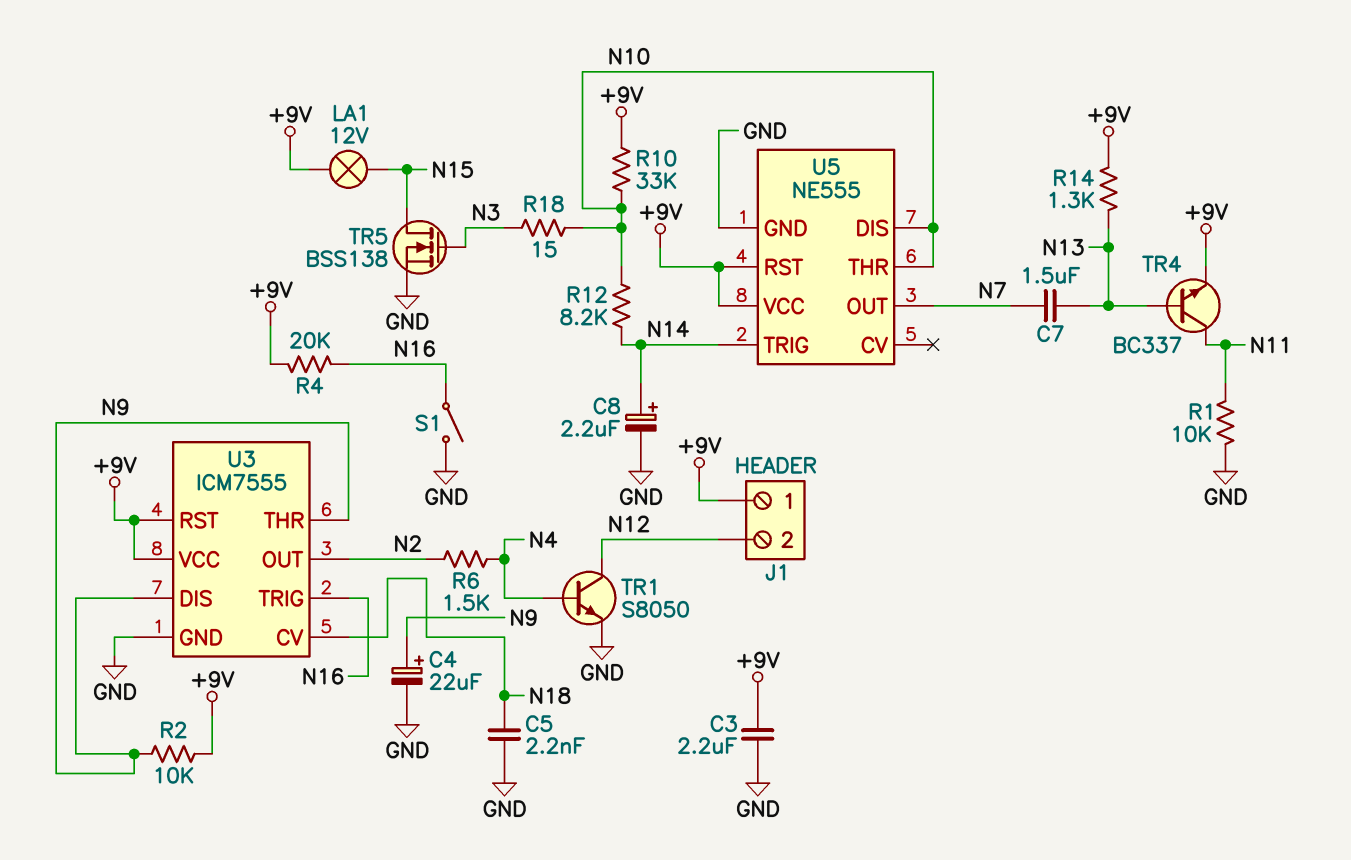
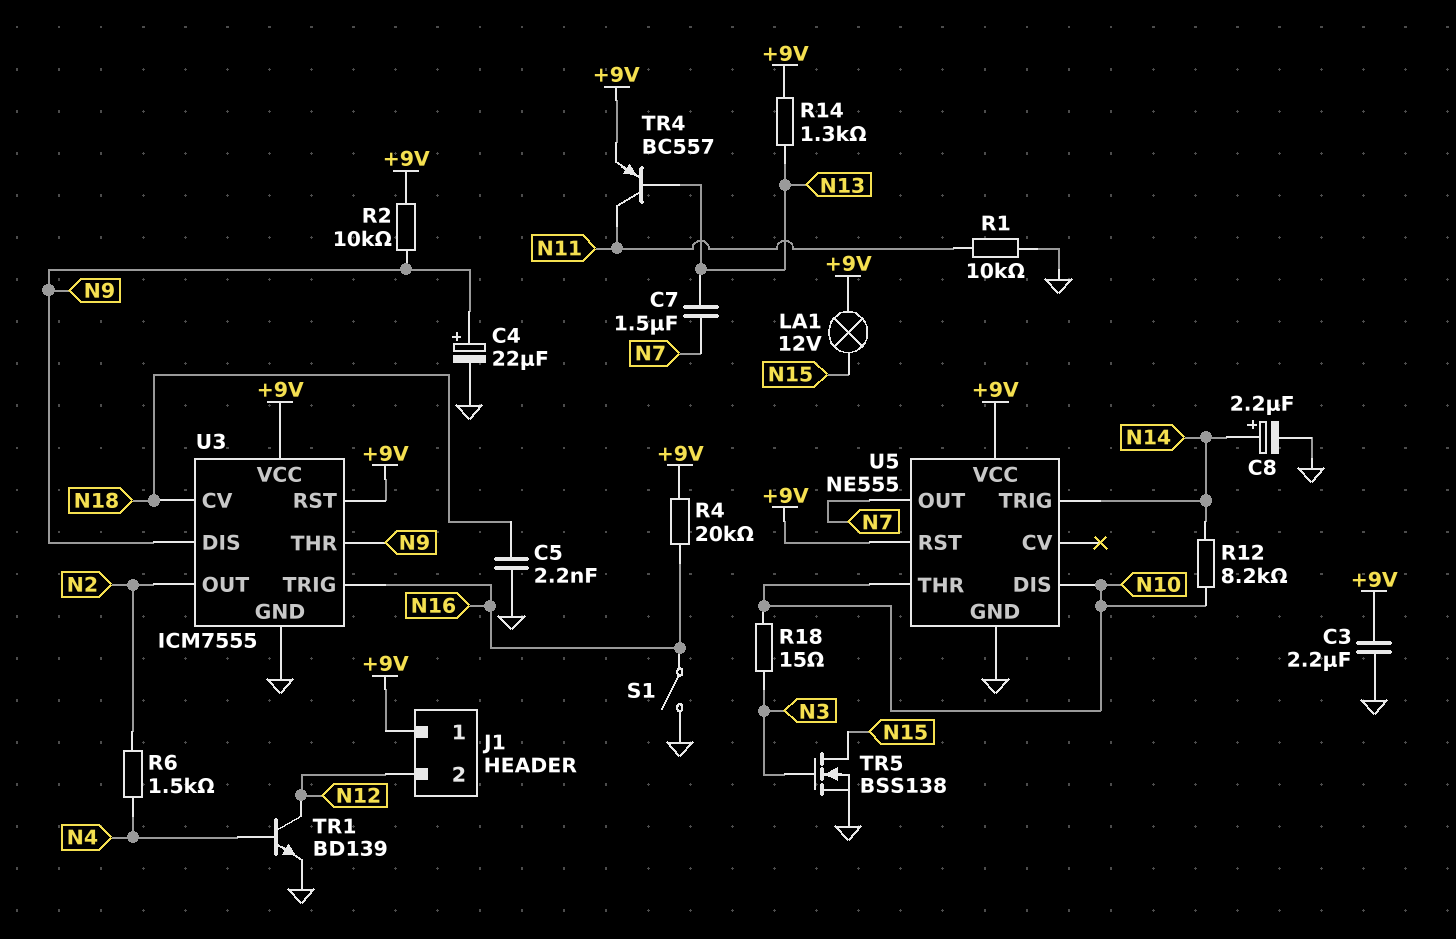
R10: 33k (+9V, N10) -> none
TR1: NPN S8050 (B N4, C N12, E GND) -> NPN BD139 (B N4, C N12, E GND)
TR4: NPN BC337 (B N13, C N11, E +9V) -> PNP BC557 (B N13, C N11, E +9V)

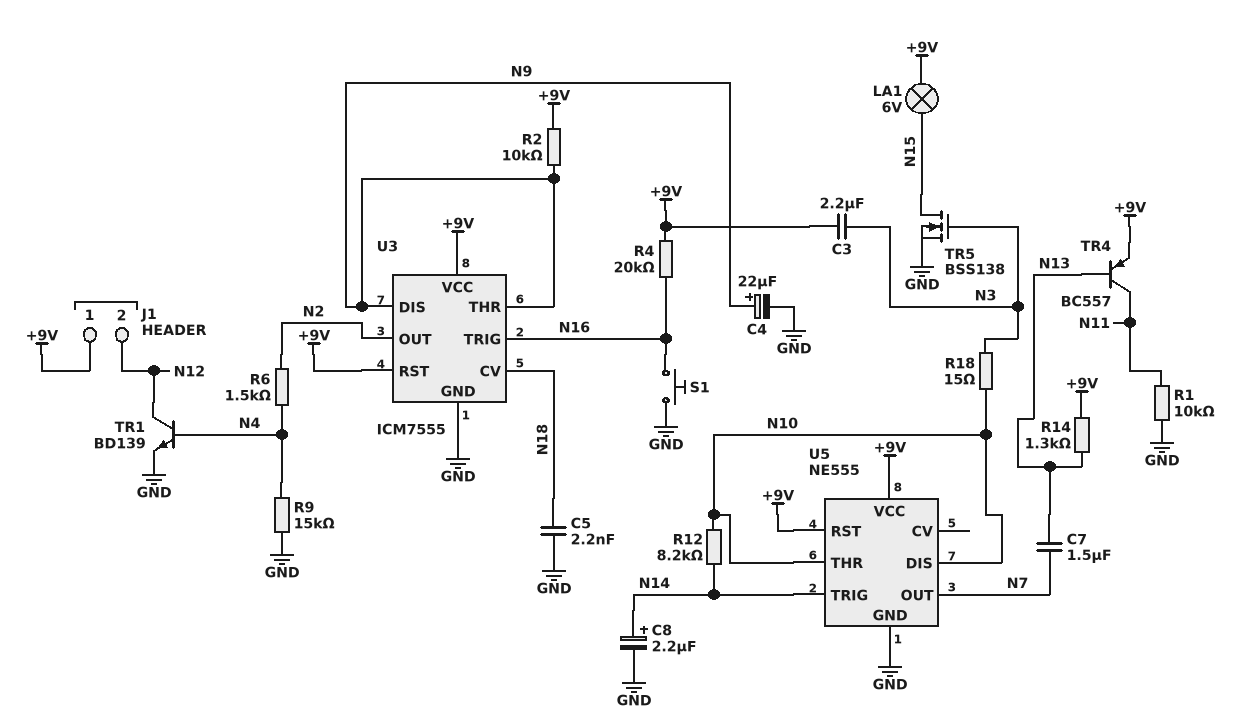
C3: 2.2uF (+9V, GND) -> 2.2uF (+9V, N3)
LA1: lamp 12V (+9V, N15) -> lamp 6V (+9V, N15)
R9: none -> 15k (GND, N4)
S1: switch (GND, N16) -> button (GND, N16)

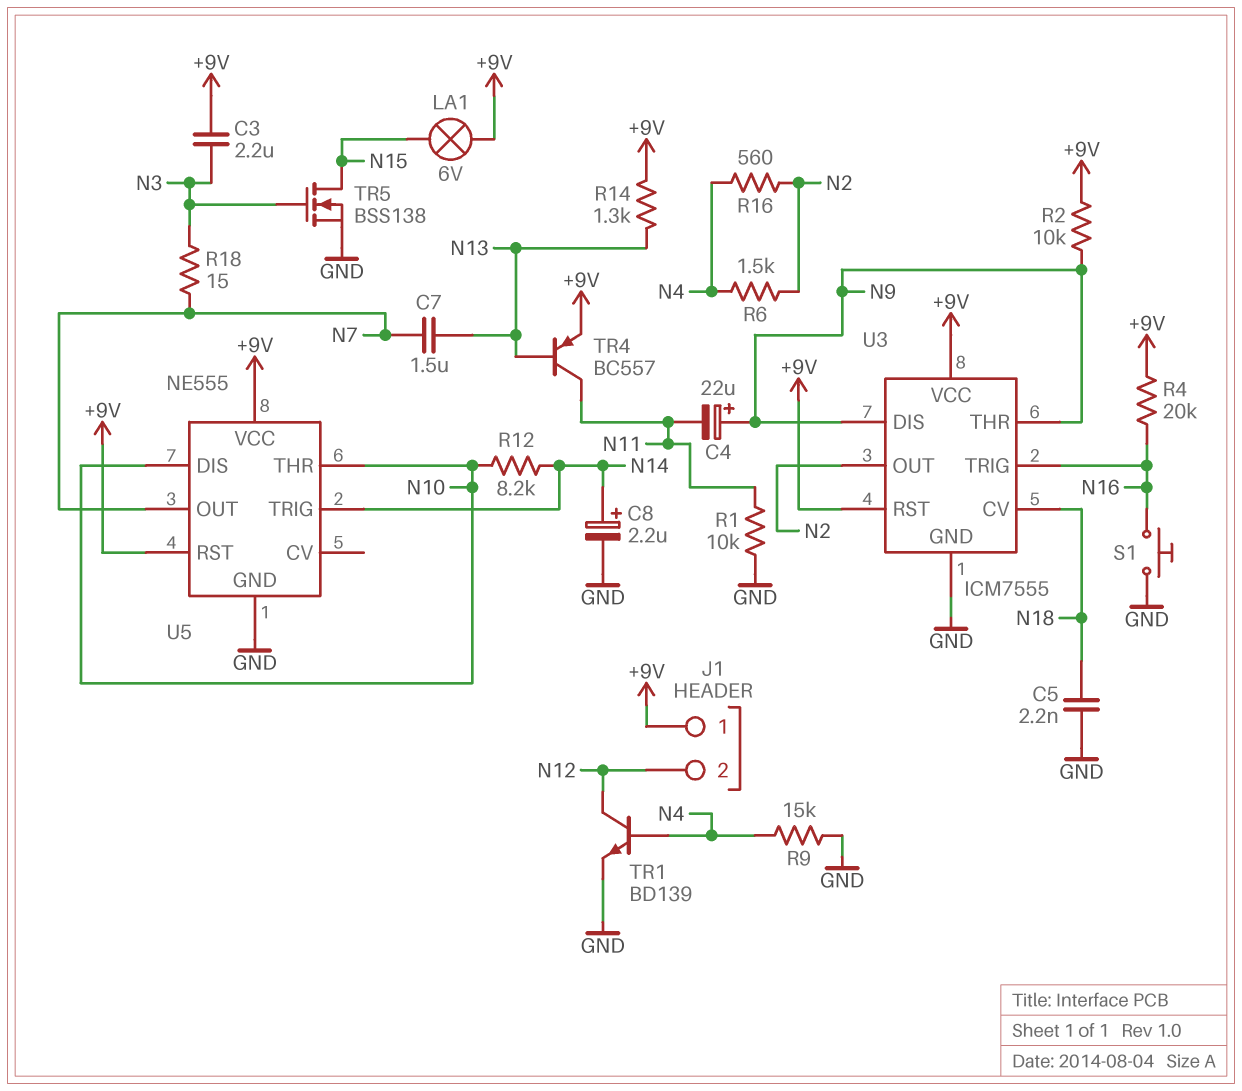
C4: 22uF (plus N9, minus GND) -> 22uF (plus N9, minus N11)
R16: none -> 560 (N2, N4)
R18: 15 (N3, N10) -> 15 (N3, N7)

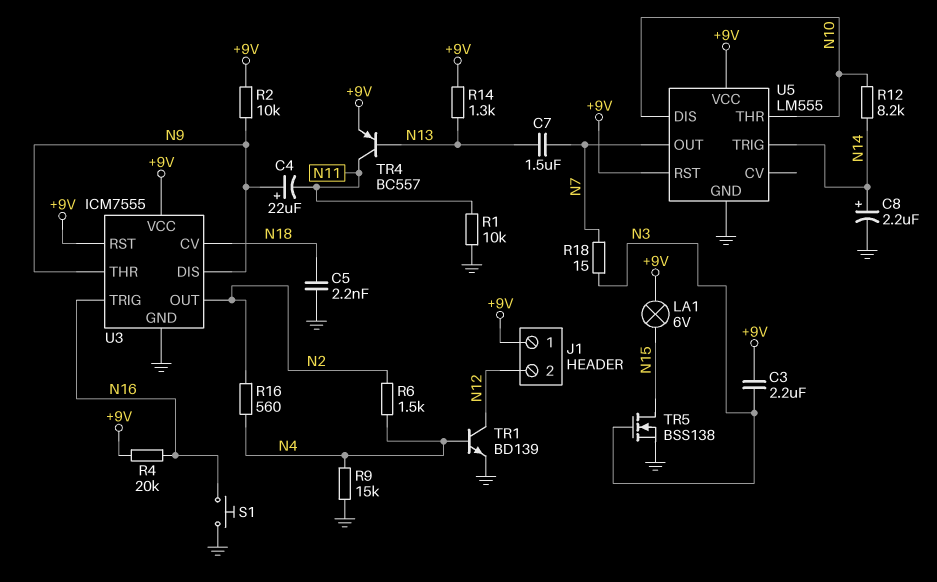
U5: NE555 -> LM555

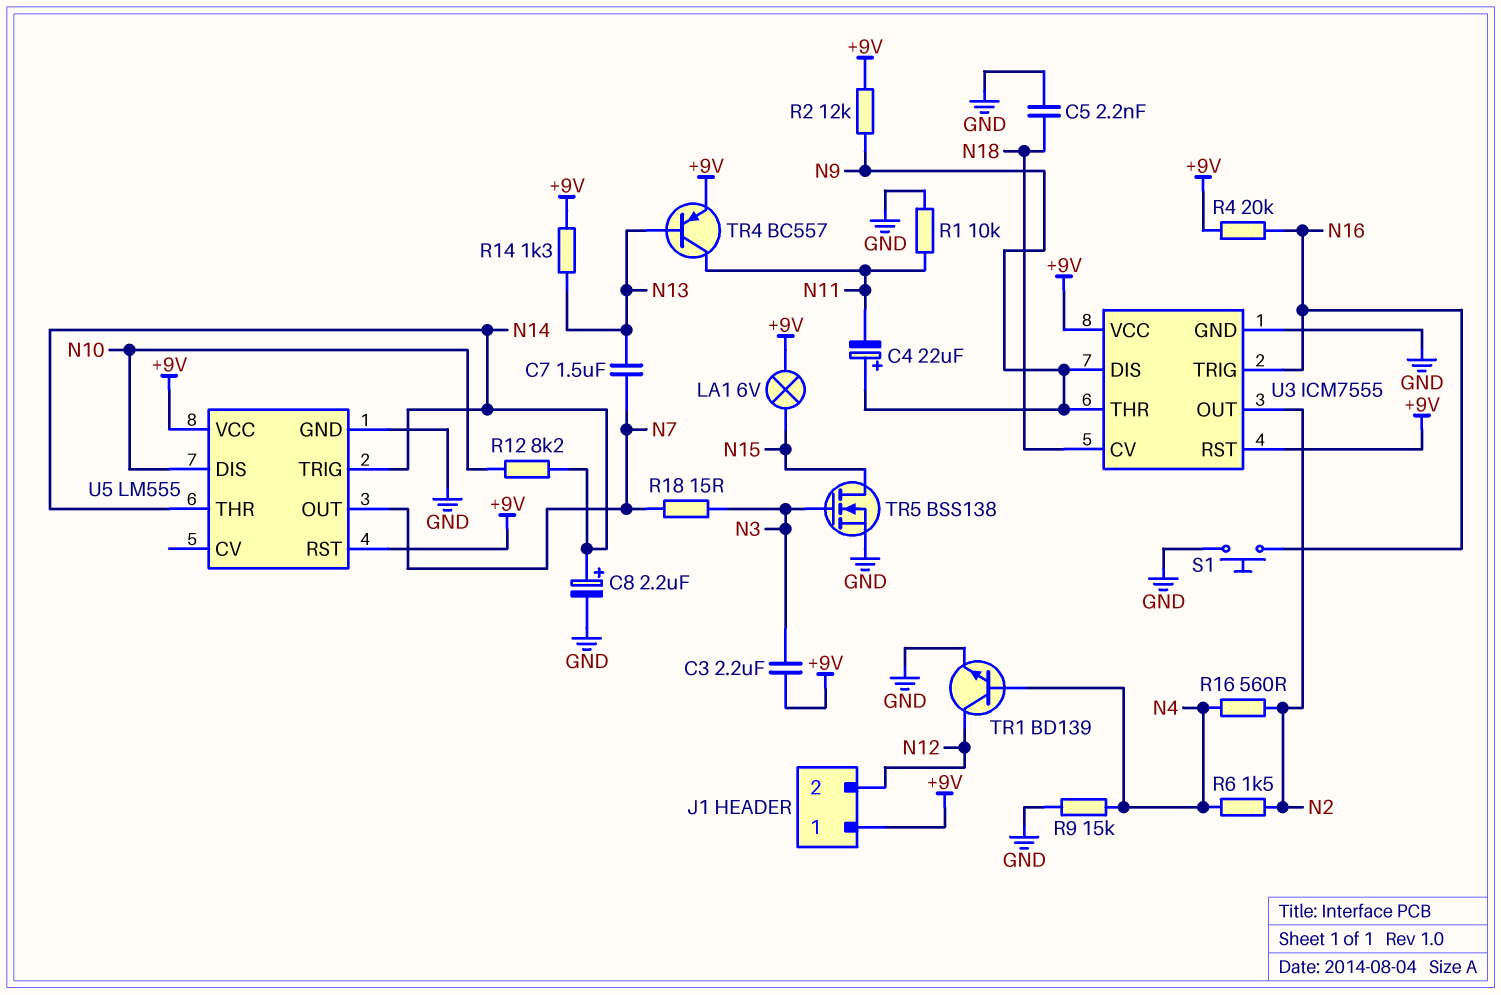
R2: 10k (+9V, N9) -> 12k (+9V, N9)
U5 pin THR: N10 -> N14

